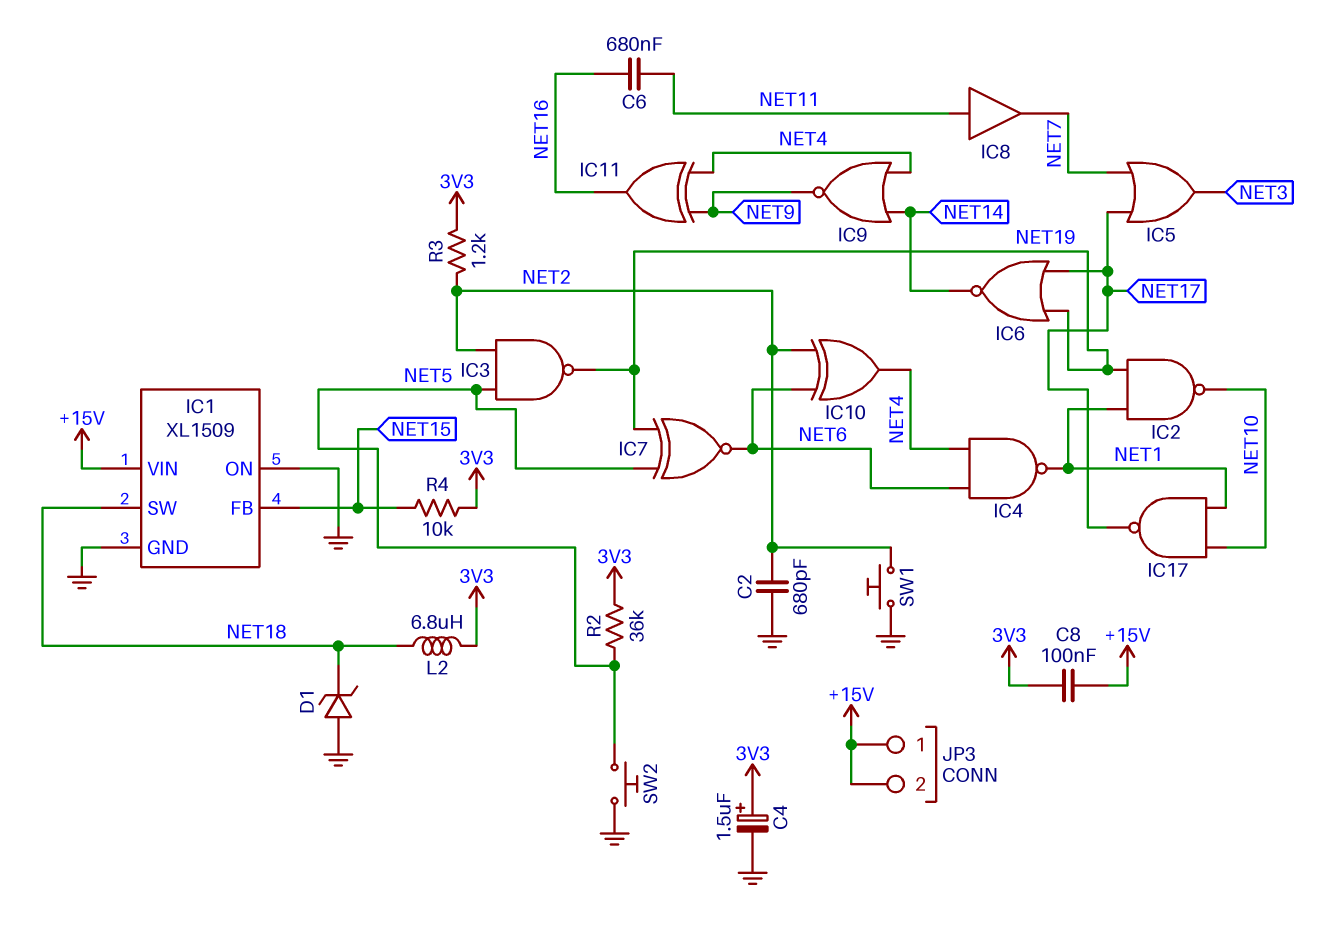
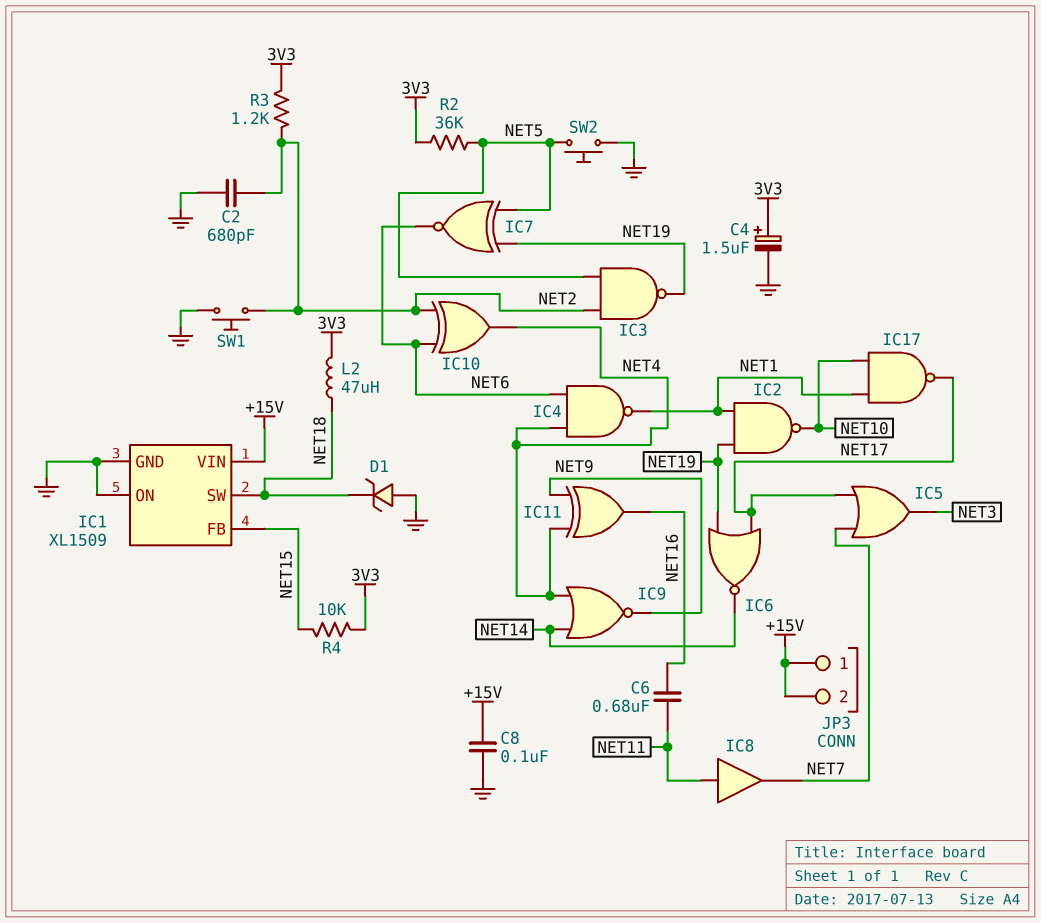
C8: 100nF (+15V, 3V3) -> 100nF (+15V, GND)
L2: 6.8uH (3V3, NET18) -> 47uH (3V3, NET18)

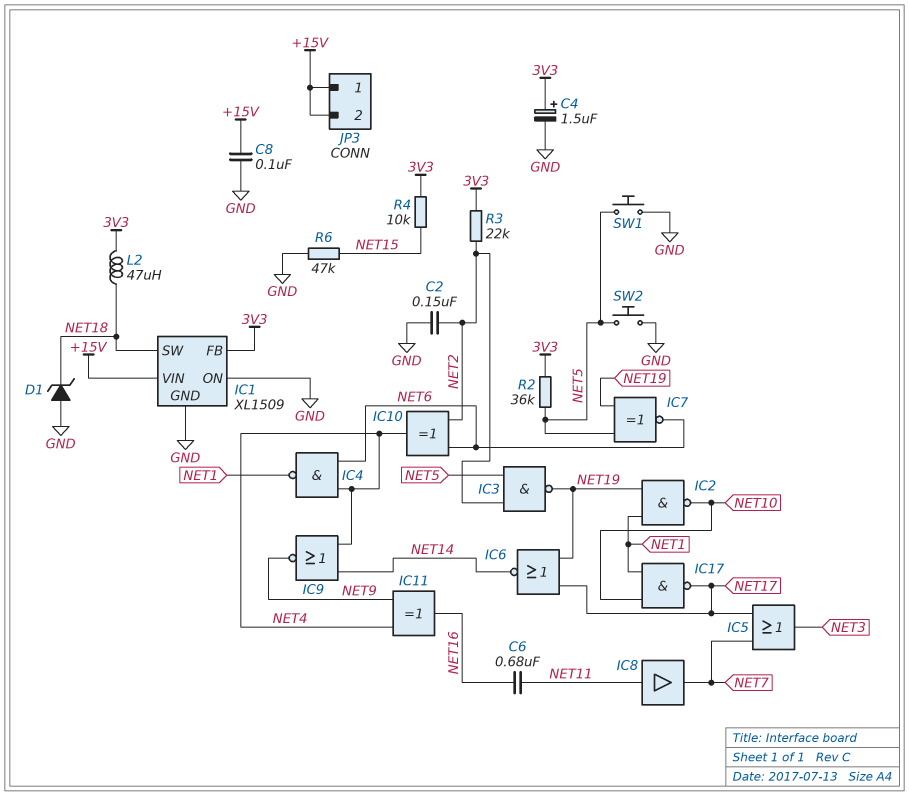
C2: 680pF (GND, NET2) -> 150nF (GND, NET2)
IC1 pin FB: NET15 -> 3V3
R3: 1.2k (3V3, NET2) -> 22k (3V3, NET2)
R6: none -> 47k (GND, NET15)
SW1: button (GND, NET2) -> button (GND, NET5)

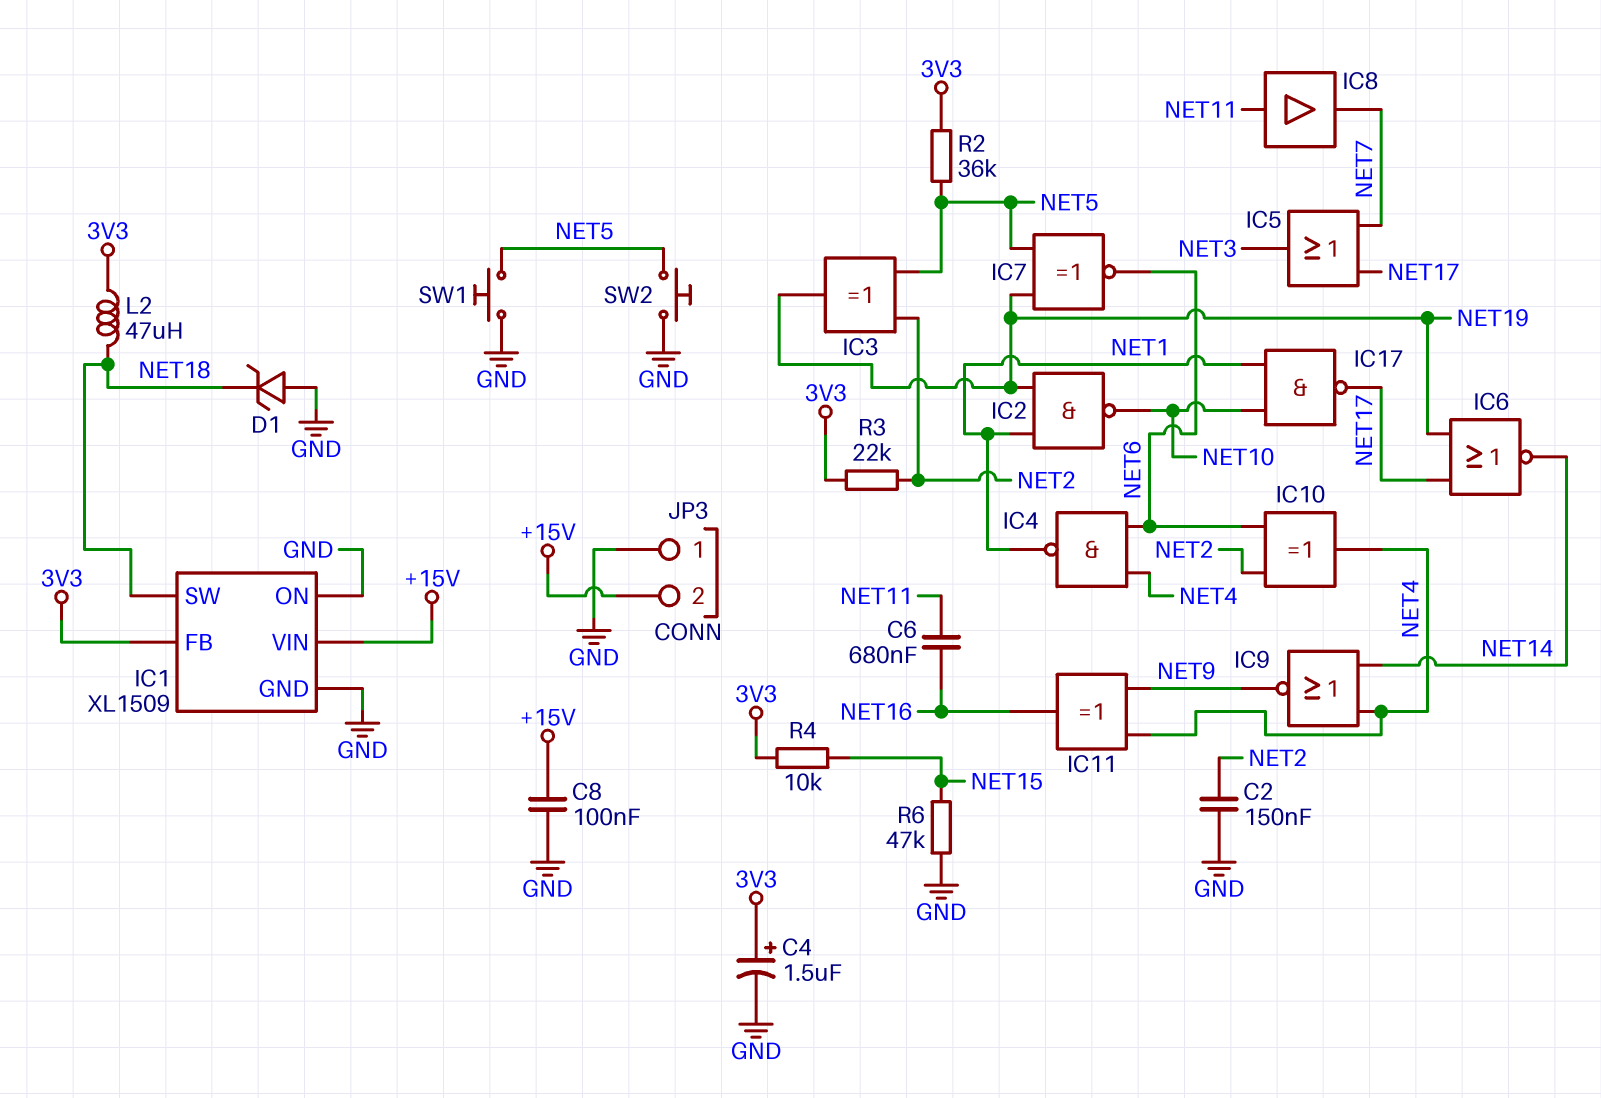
IC3: NAND (in NET2, in NET5, out NET19) -> XOR (in NET2, in NET5, out NET19)
JP3 pin 1: +15V -> GND

